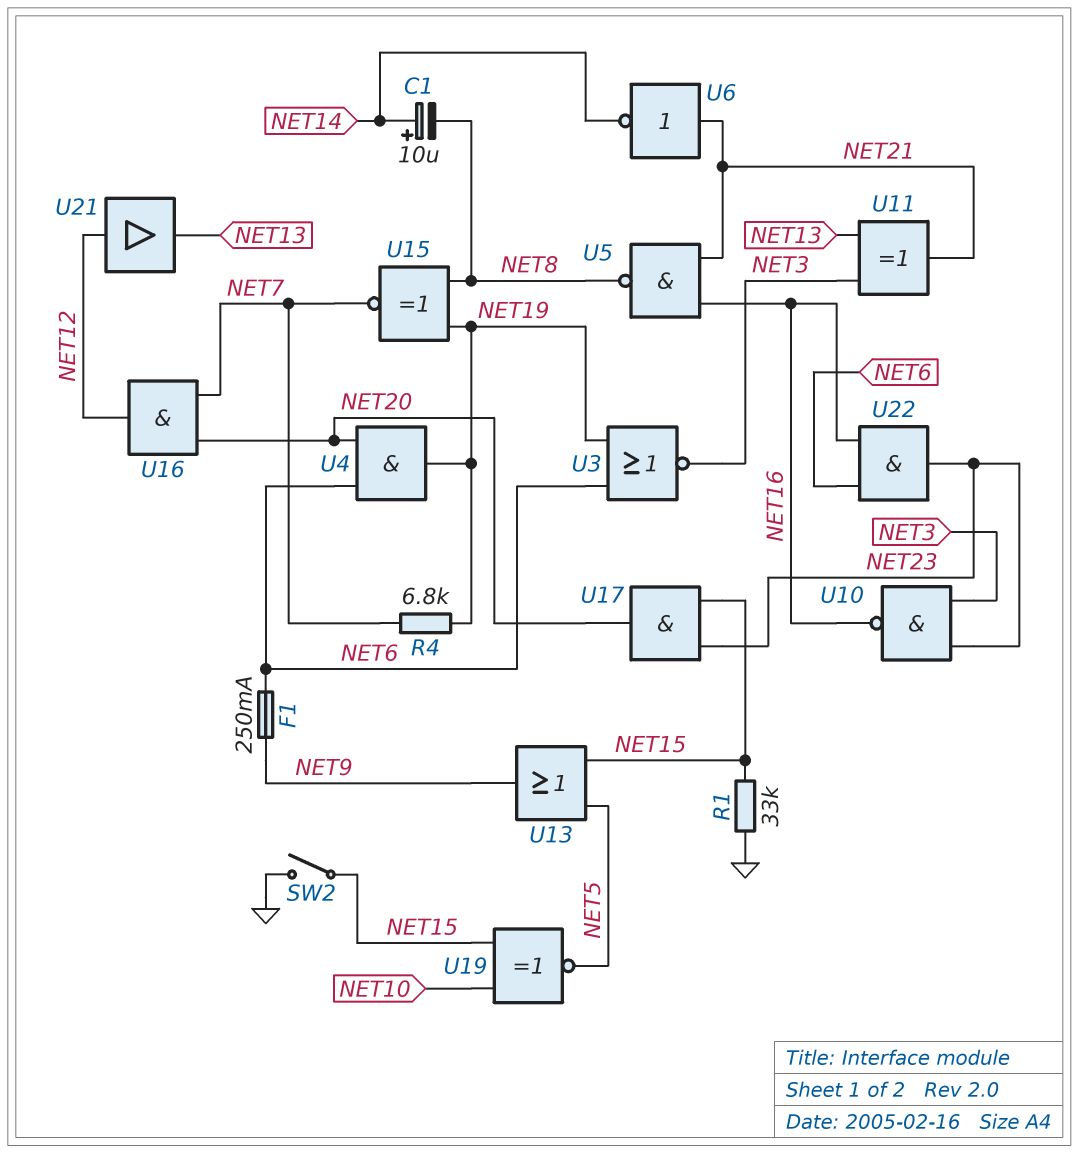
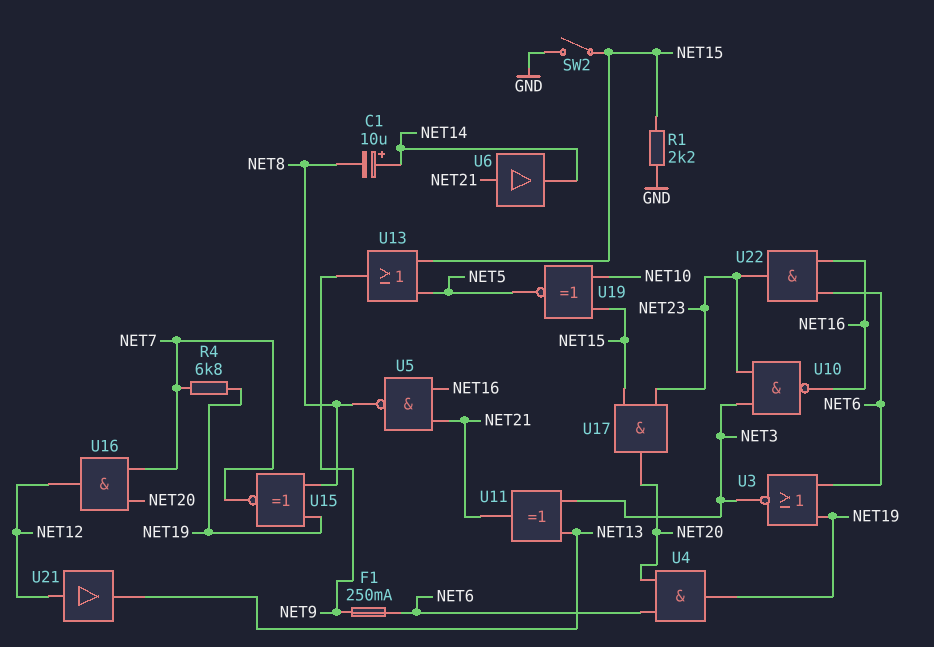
R1: 33k (GND, NET15) -> 2.2k (GND, NET15)
U6: NOT (in NET21, out NET14) -> buffer (in NET21, out NET14)

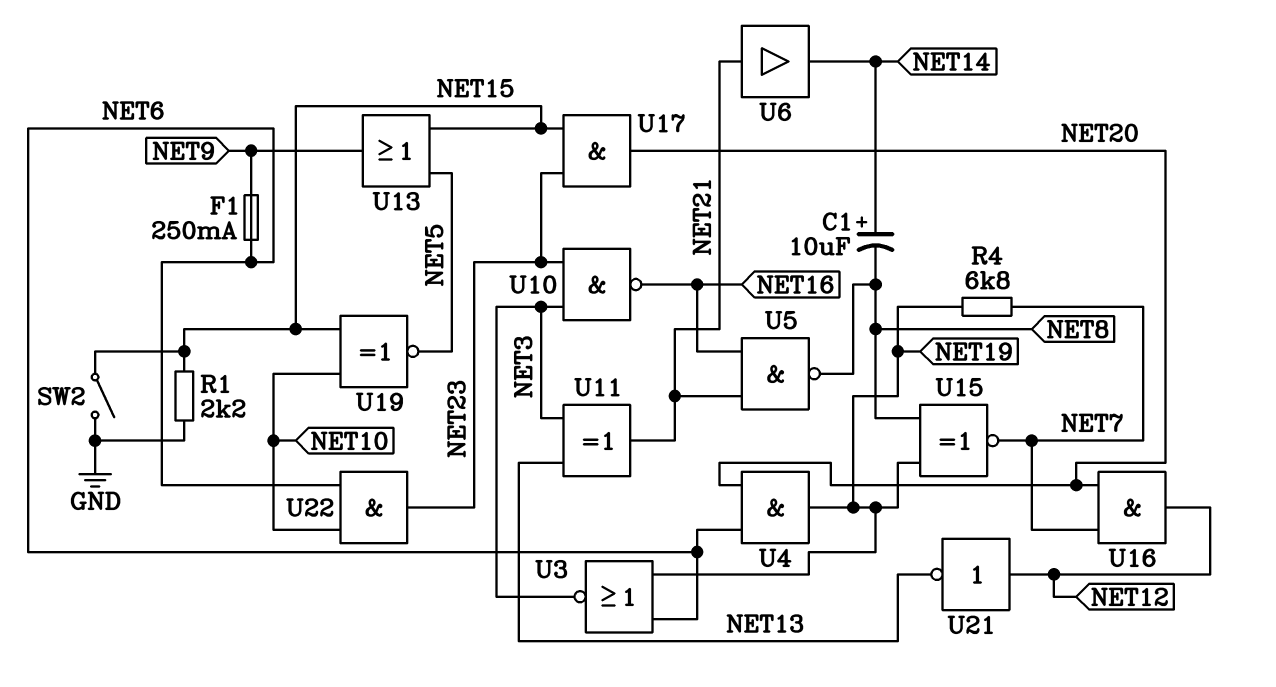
U21: buffer (in NET12, out NET13) -> NOT (in NET12, out NET13)
U22: AND (in NET6, in NET16, out NET23) -> AND (in NET6, in NET10, out NET23)

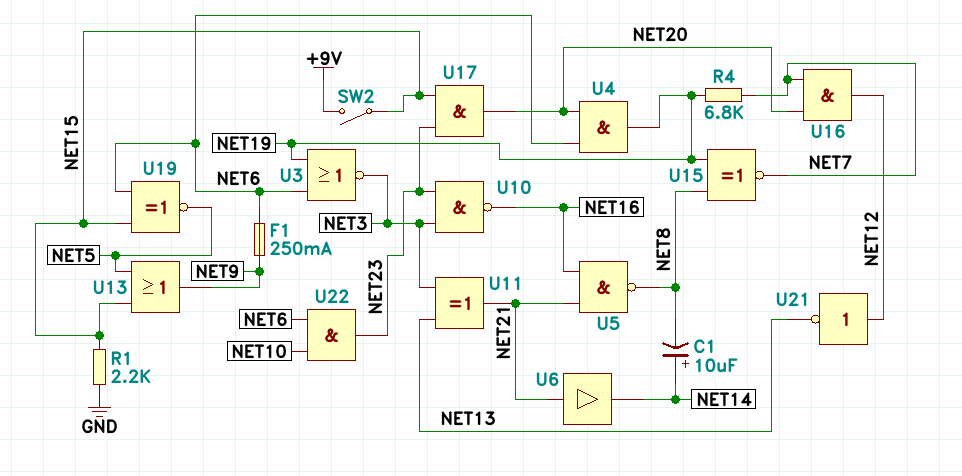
SW2: switch (GND, NET15) -> switch (+9V, NET15)
U19: XNOR (in NET10, in NET15, out NET5) -> XNOR (in NET6, in NET15, out NET5)

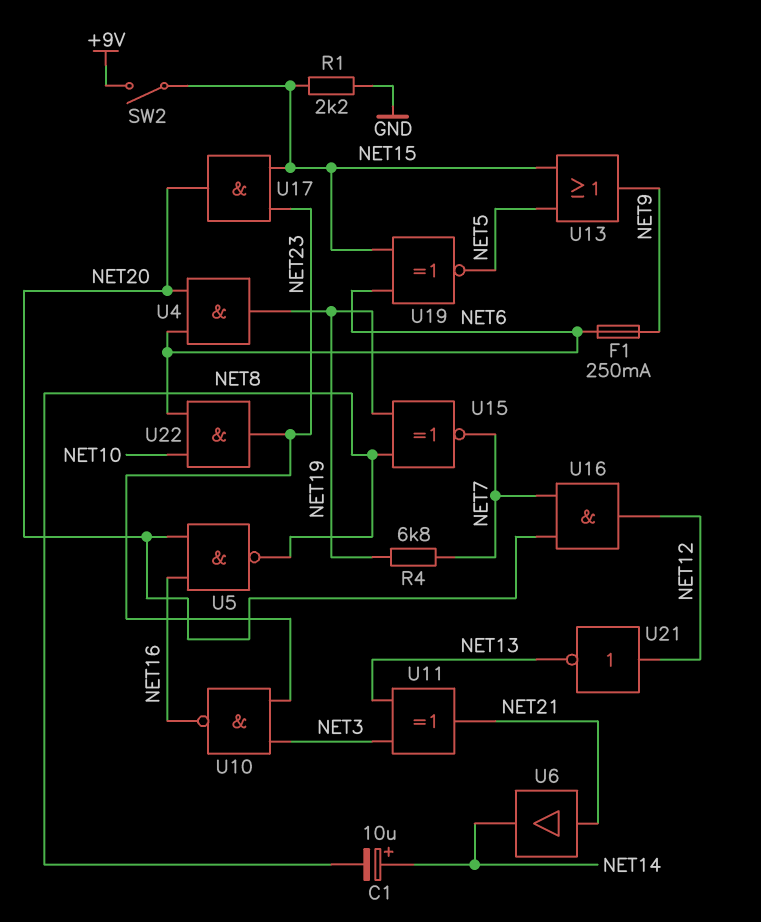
U3: NOR (in NET6, in NET19, out NET3) -> none
U5: NAND (in NET16, in NET21, out NET8) -> NAND (in NET16, in NET20, out NET8)

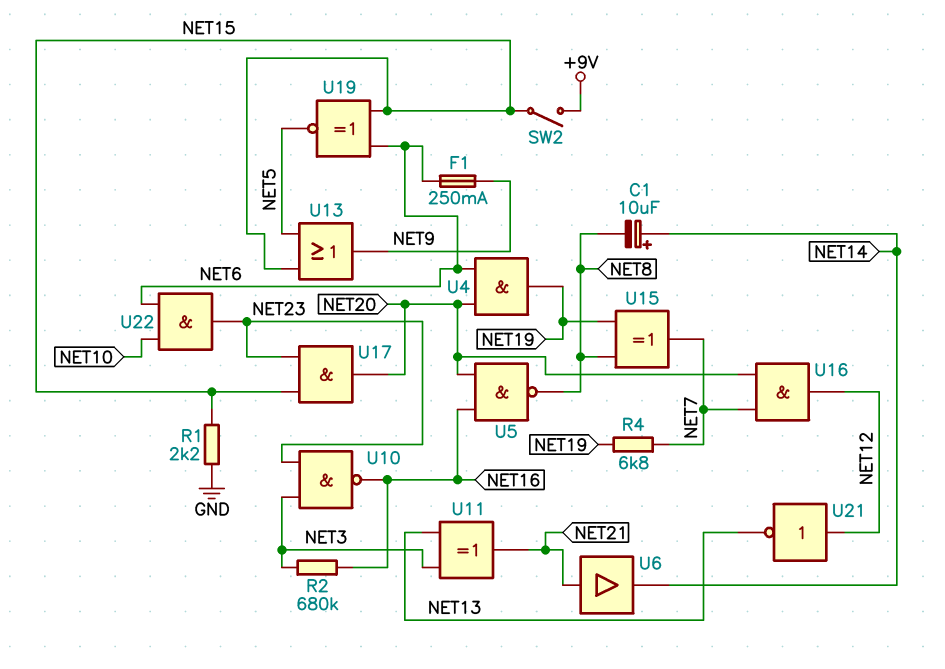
R2: none -> 680k (NET3, NET16)
U15: XNOR (in NET8, in NET19, out NET7) -> XOR (in NET8, in NET19, out NET7)

